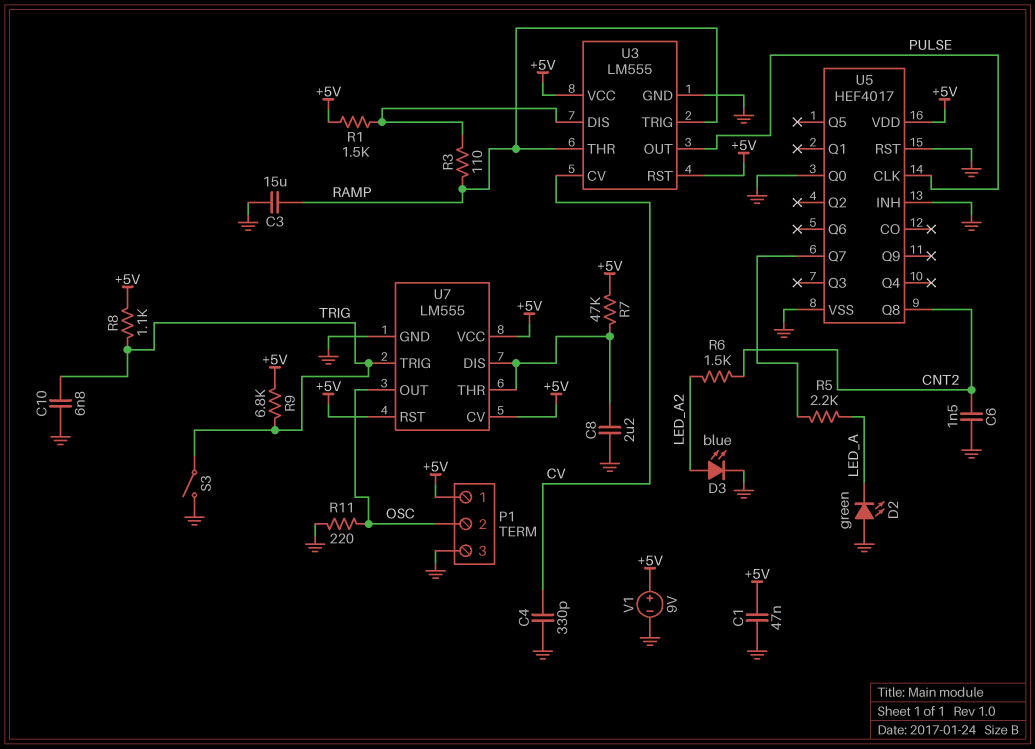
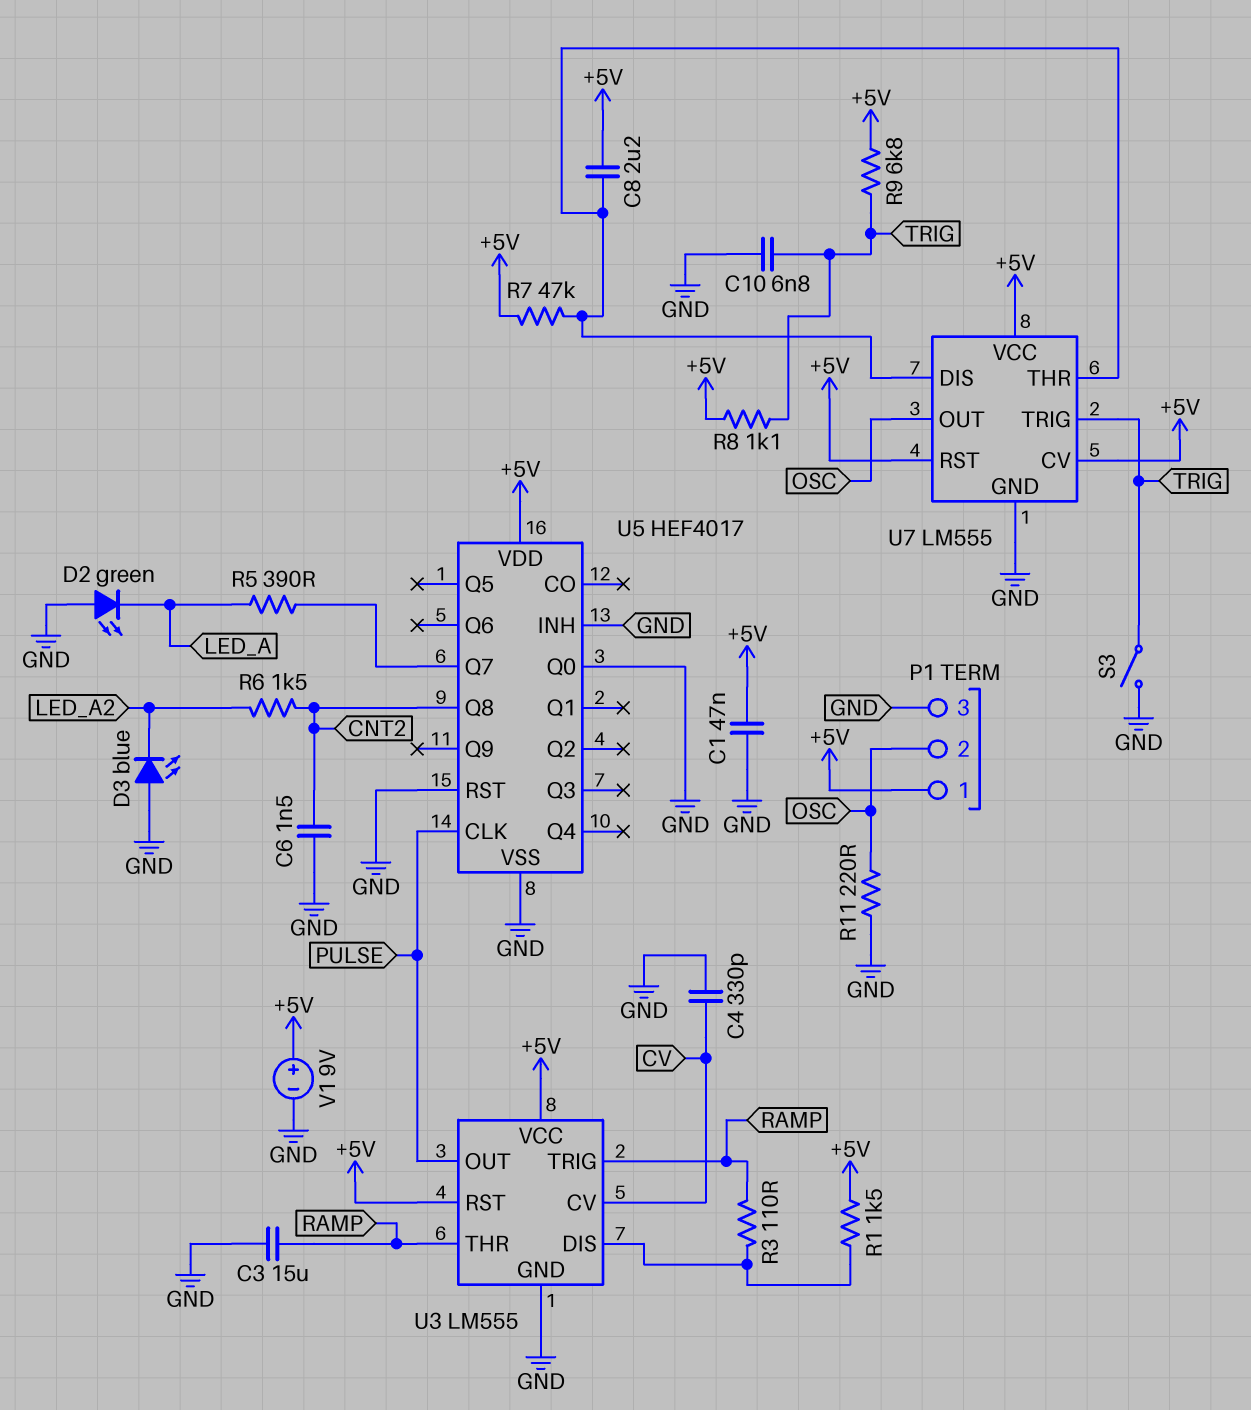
C8: 2.2uF (GND, U7/DIS) -> 2.2uF (+5V, U7/DIS)
D3: LED blue (A LED_A2, K GND) -> LED blue (A GND, K LED_A2)
R5: 2.2k (LED_A, U5/Q7) -> 390 (LED_A, U5/Q7)

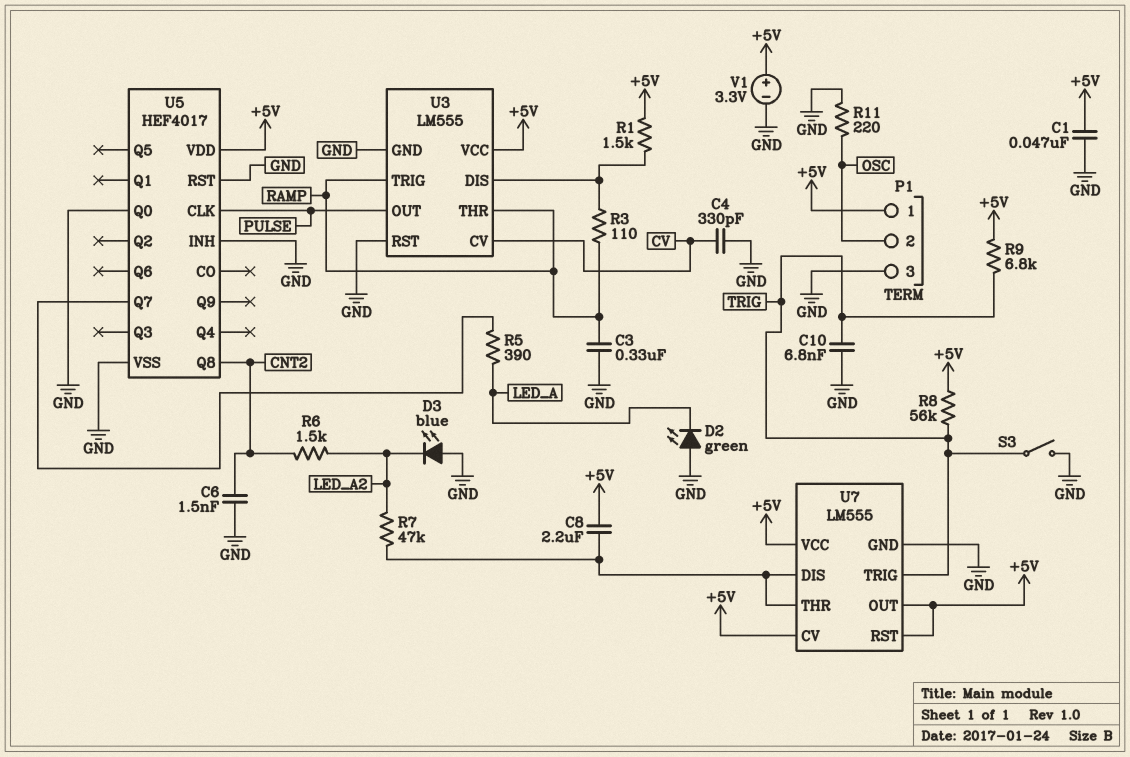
C3: 15uF (GND, RAMP) -> 330nF (GND, RAMP)
R7: 47k (+5V, U7/DIS) -> 47k (LED_A2, U7/DIS)
R8: 1.1k (+5V, TRIG) -> 56k (+5V, TRIG)
U3 pin RST: +5V -> GND
U7 pin OUT: OSC -> +5V
V1: 9V (plus +5V, minus GND) -> 3.3V (plus +5V, minus GND)

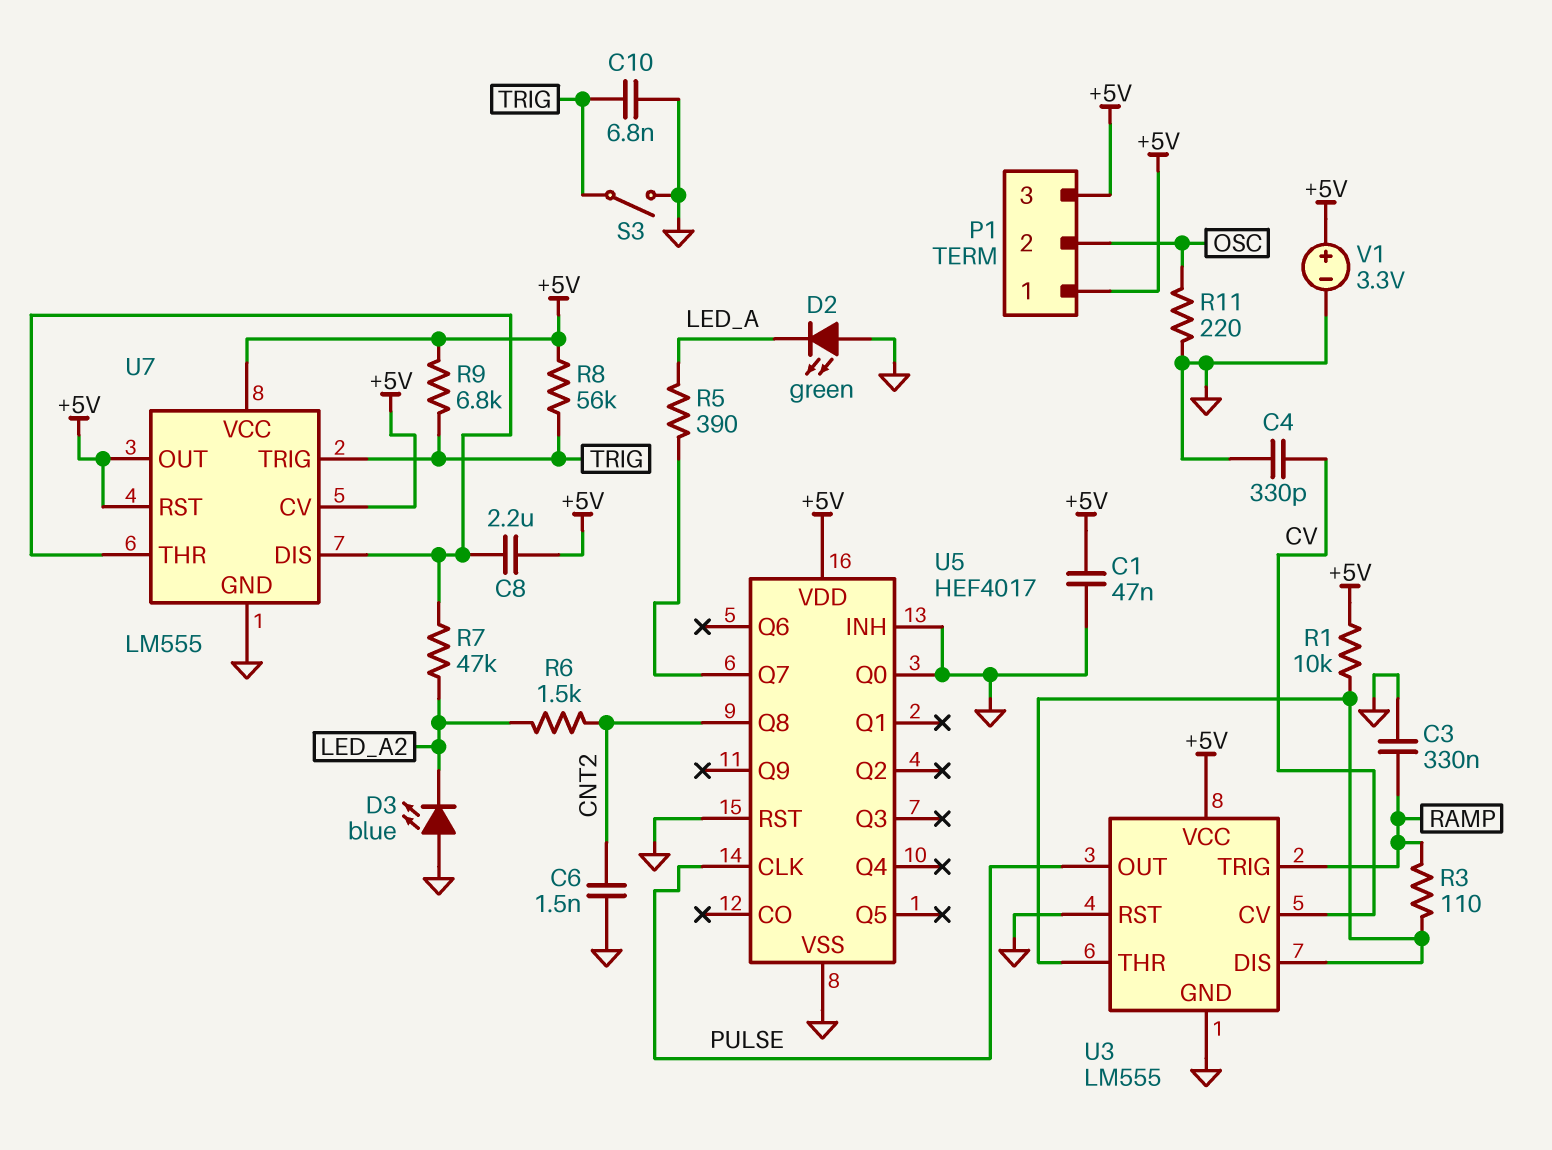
P1 pin 3: GND -> +5V
R1: 1.5k (+5V, U3/DIS) -> 10k (+5V, U3/DIS)
U3 pin THR: RAMP -> U3/DIS

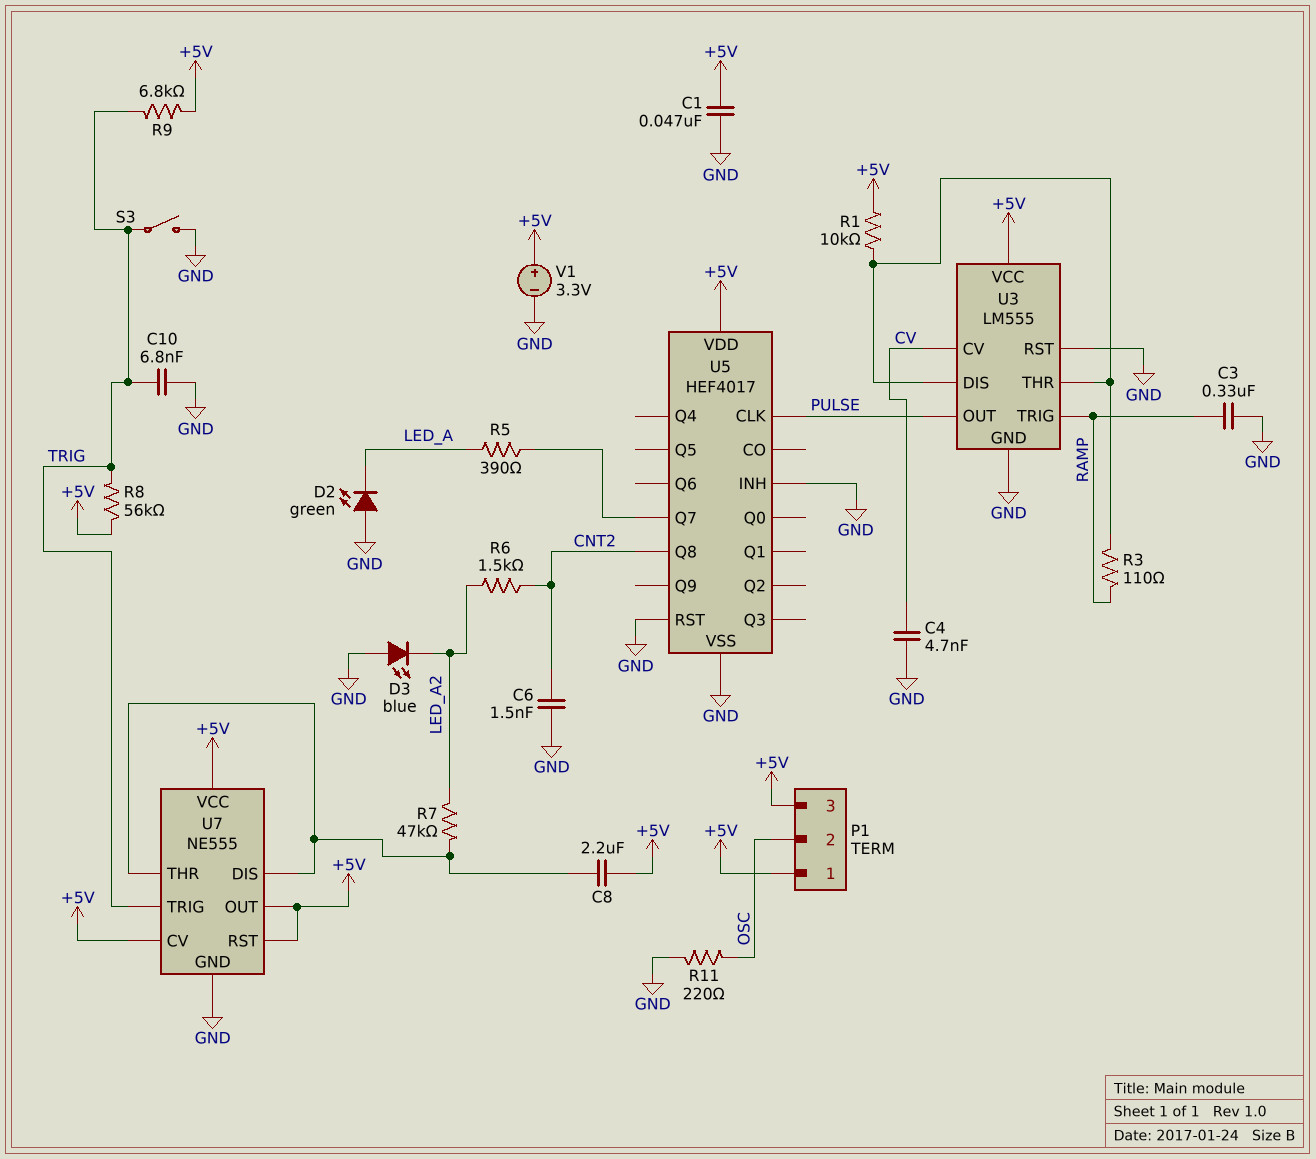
C4: 330pF (CV, GND) -> 4.7nF (CV, GND)
U5 pin Q0: GND -> none
U7: LM555 -> NE555

